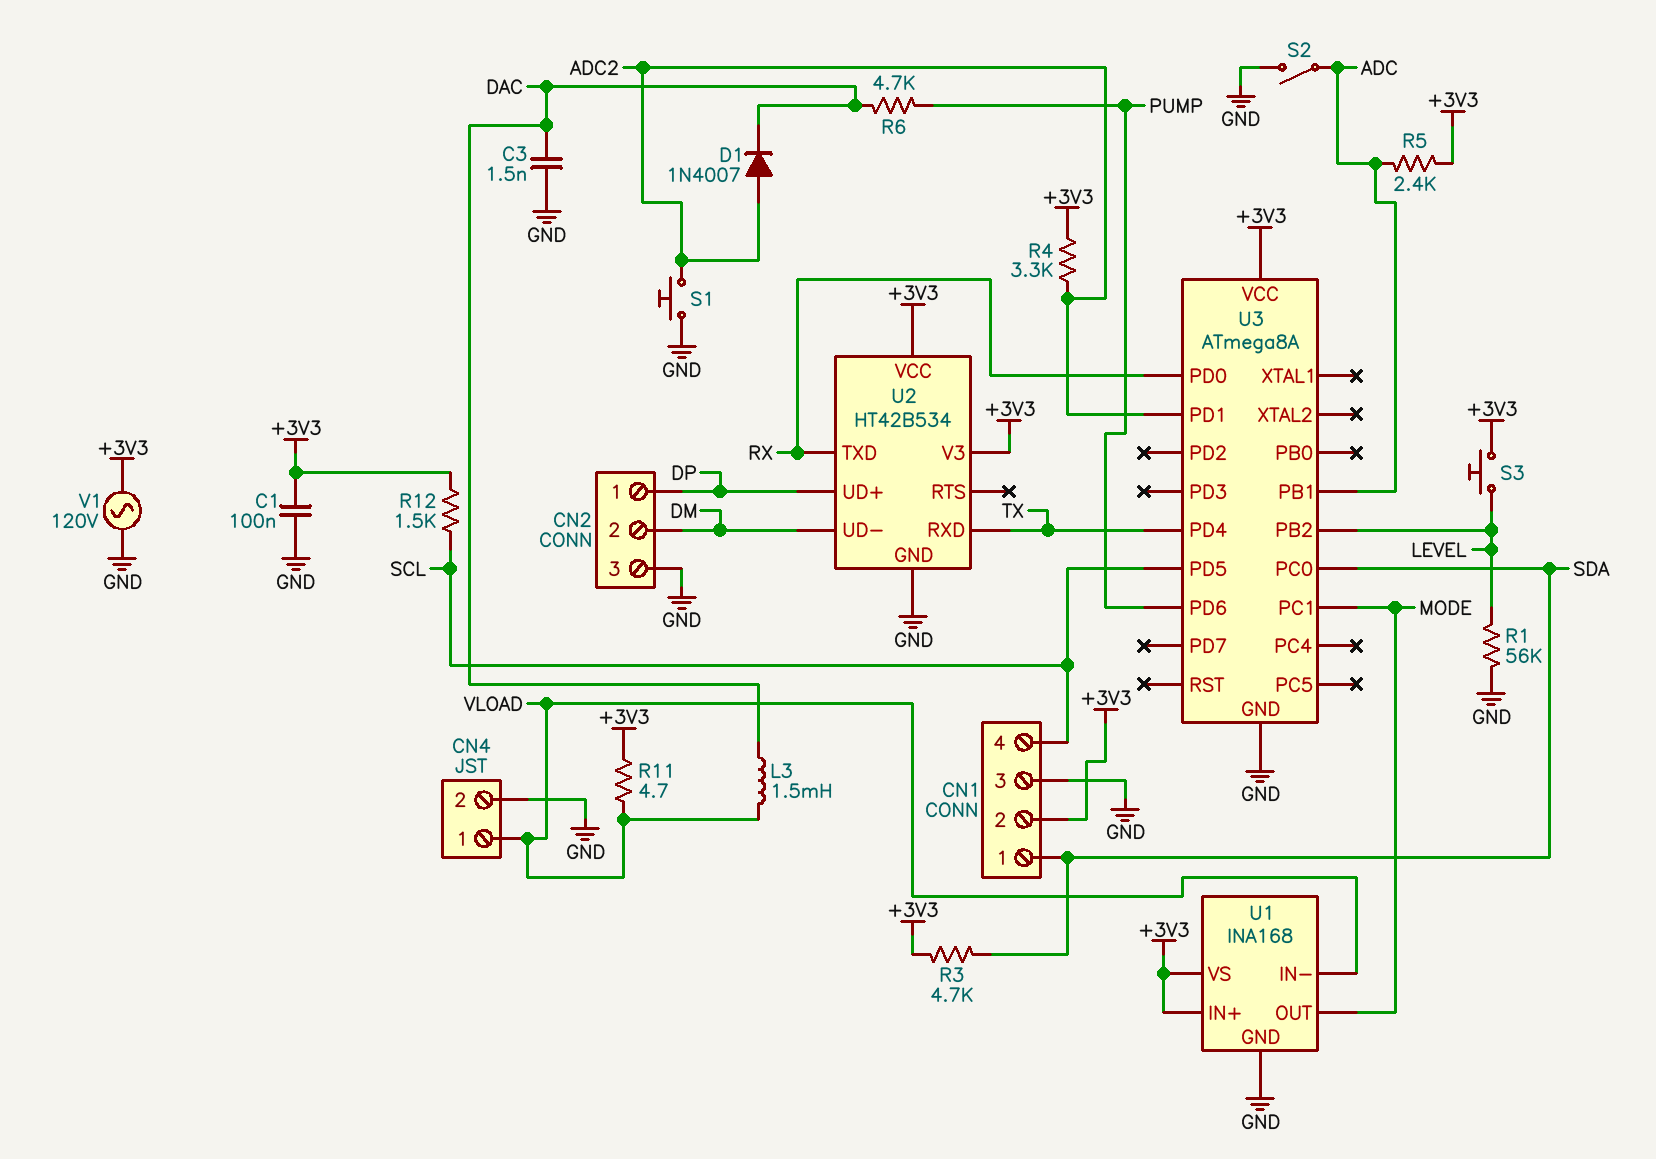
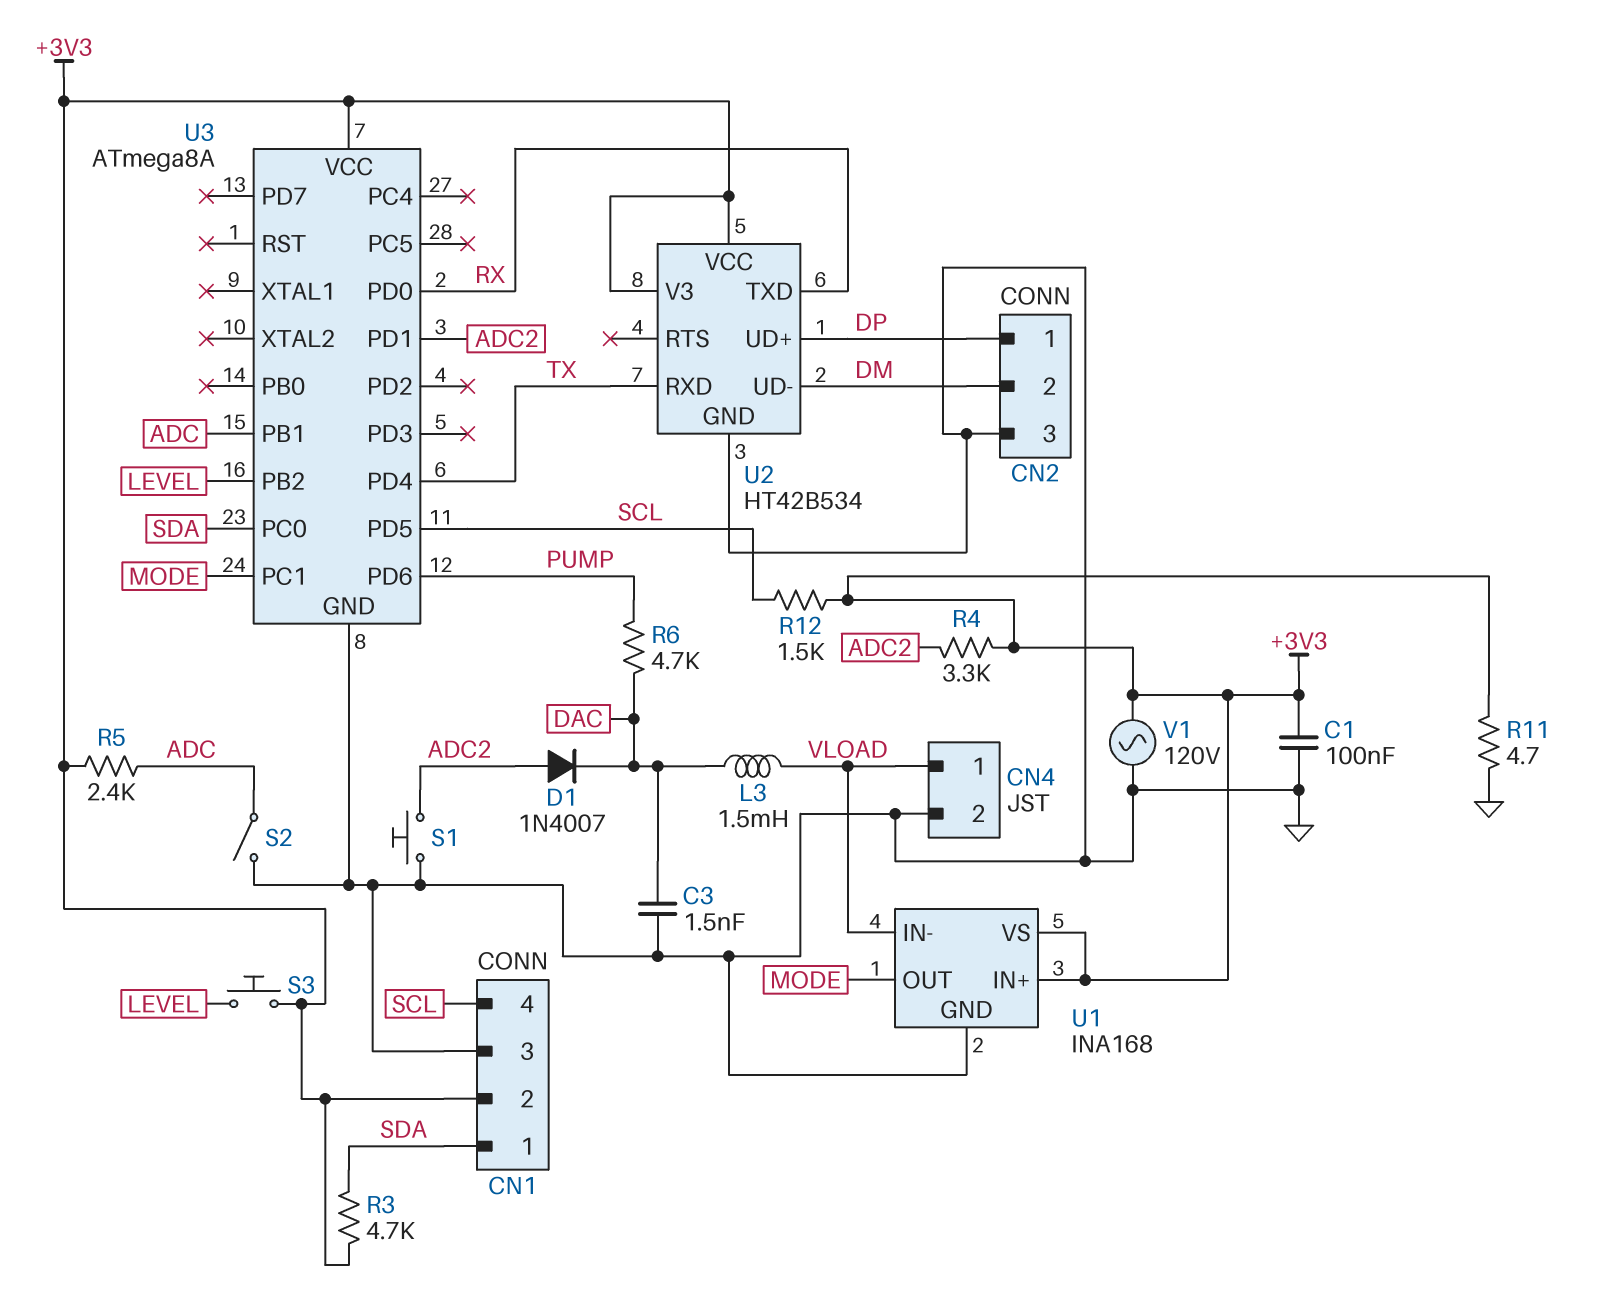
R1: 56k (GND, LEVEL) -> none
R11: 4.7 (+3V3, VLOAD) -> 4.7 (+3V3, GND)

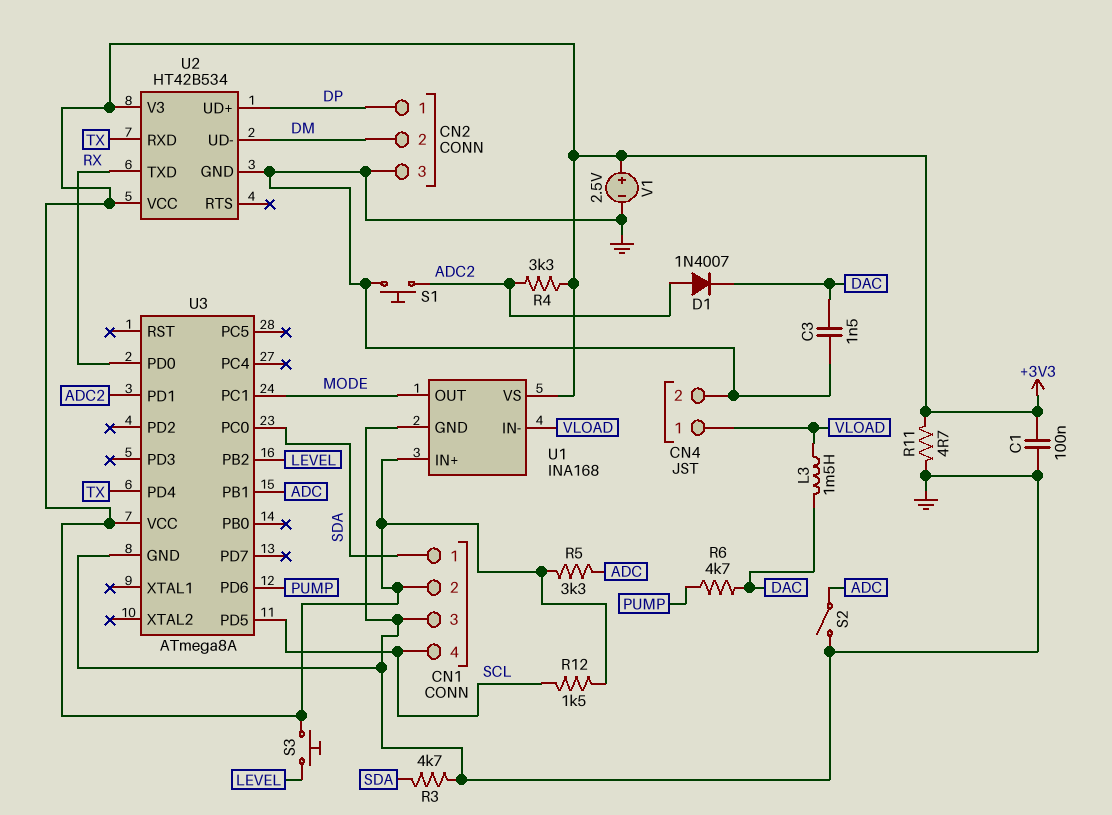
R3: 4.7k (+3V3, SDA) -> 4.7k (GND, SDA)
R5: 2.4k (+3V3, ADC) -> 3.3k (+3V3, ADC)
V1: AC 120V (+3V3, GND) -> 2.5V (plus +3V3, minus GND)

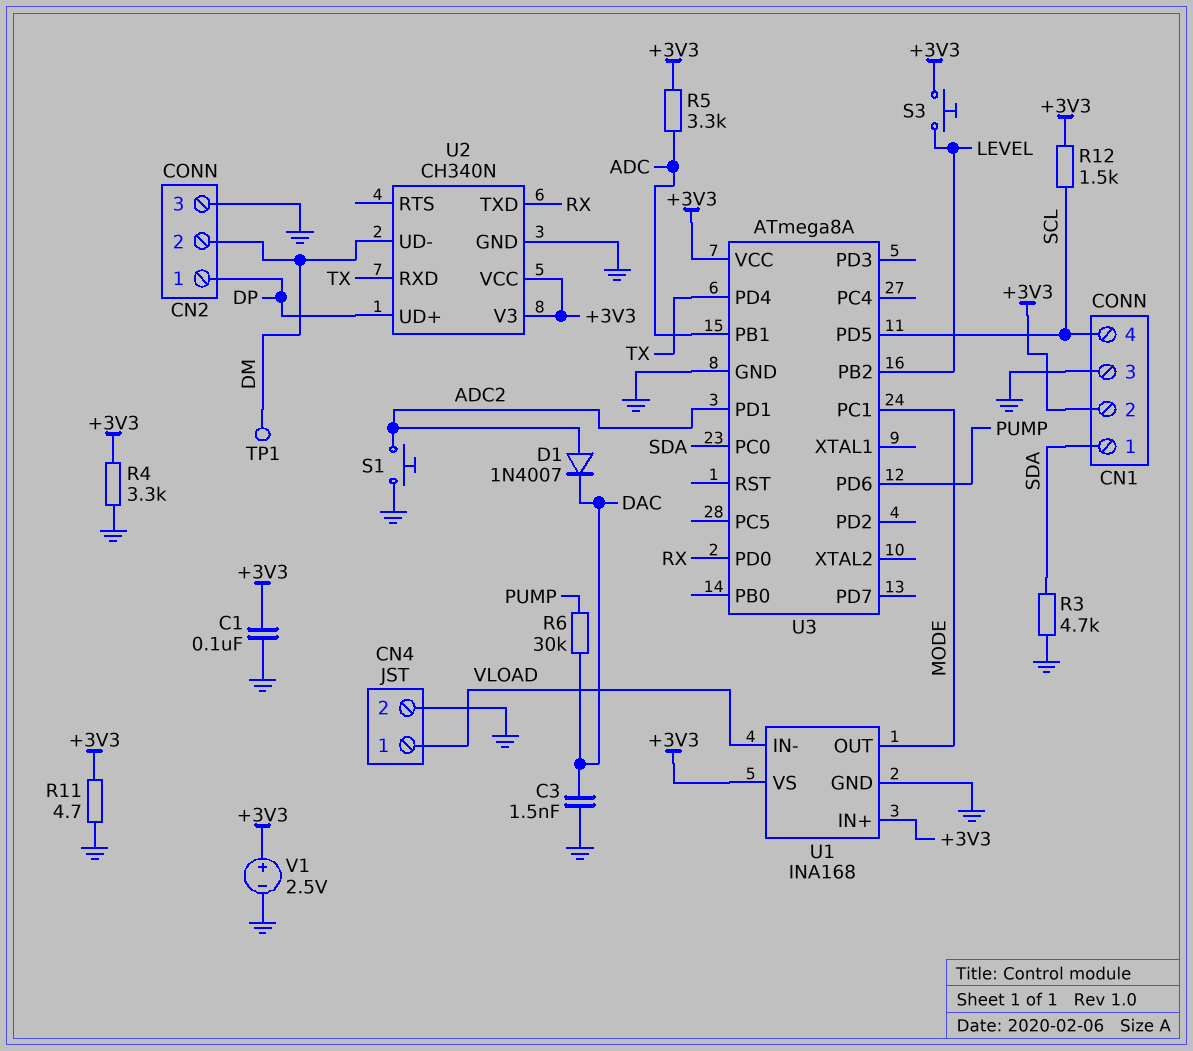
L3: 1.5mH (DAC, VLOAD) -> none
R4: 3.3k (+3V3, ADC2) -> 3.3k (+3V3, GND)
R6: 4.7k (DAC, PUMP) -> 30k (DAC, PUMP)
S2: switch (ADC, GND) -> none
TP1: none -> test point (DM)
U2: HT42B534 -> CH340N

